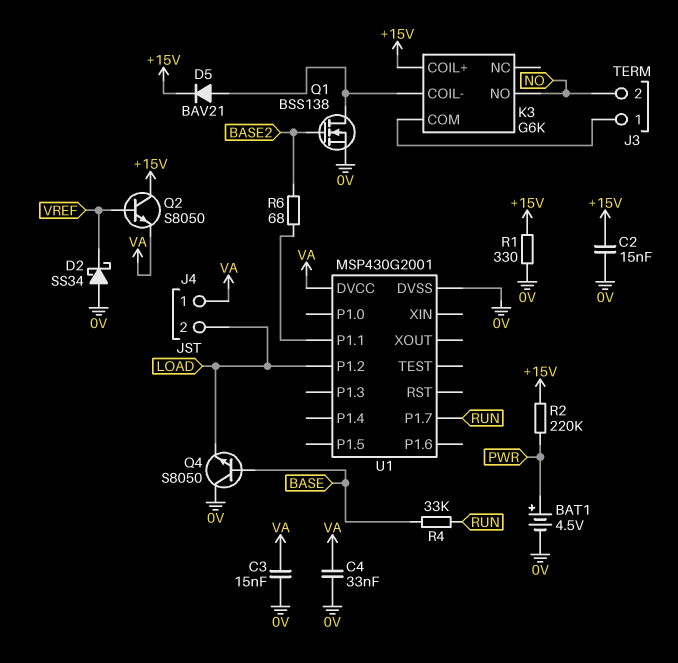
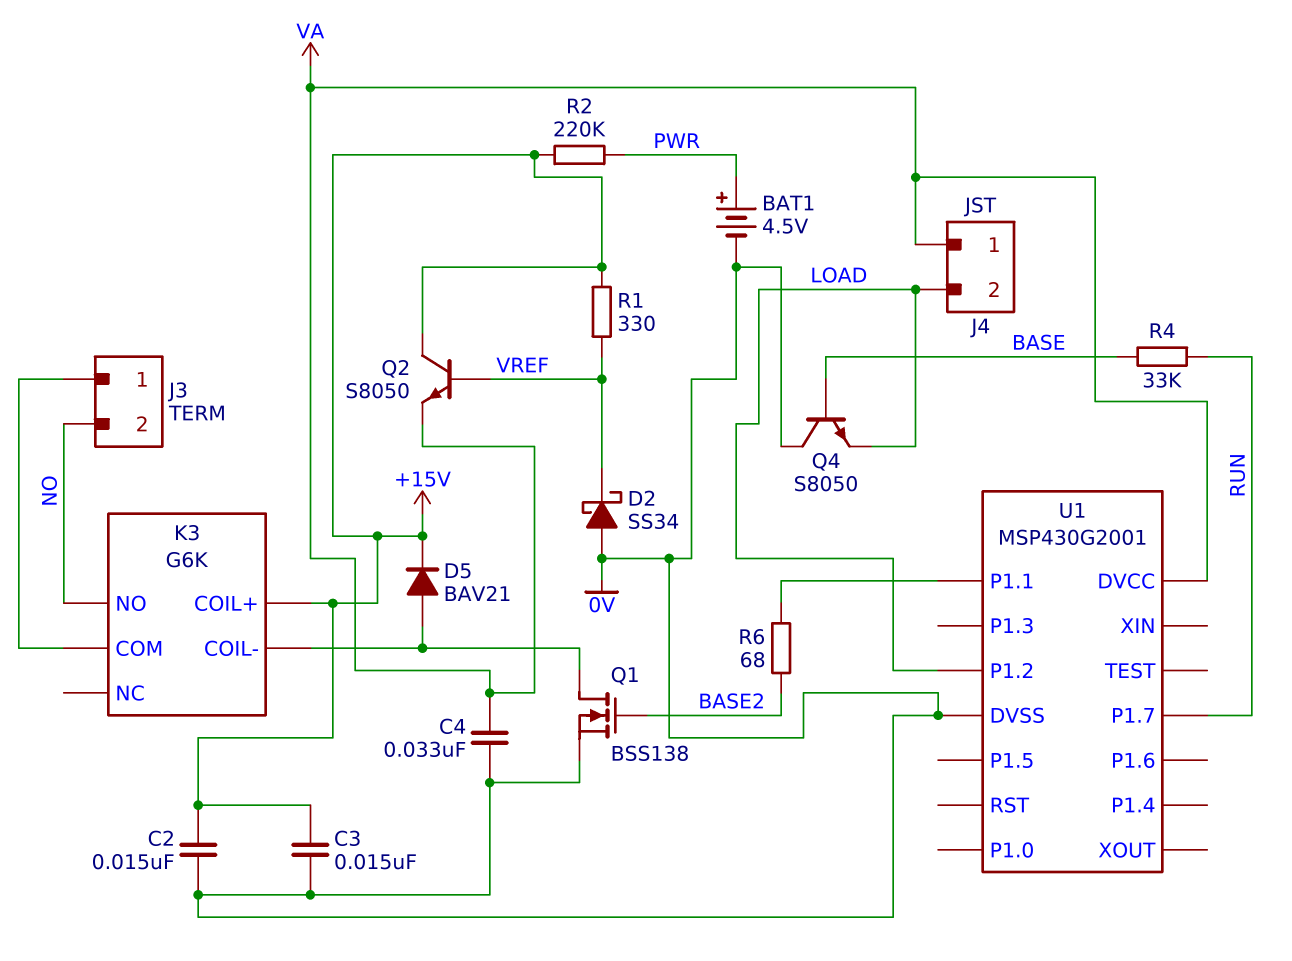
C3: 15nF (0V, VA) -> 15nF (+15V, 0V)
R1: 330 (+15V, 0V) -> 330 (+15V, VREF)

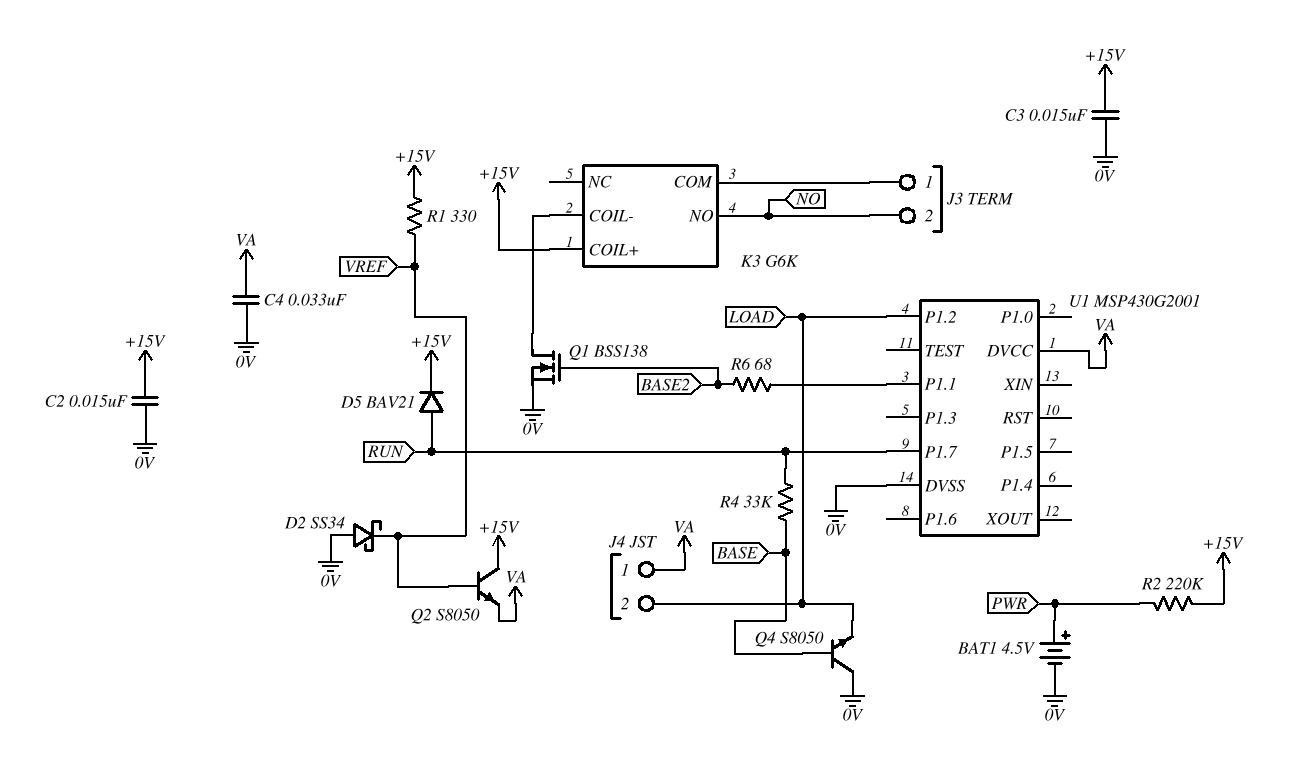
D5: diode BAV21 (A K3/COIL-, K +15V) -> diode BAV21 (A RUN, K +15V)

